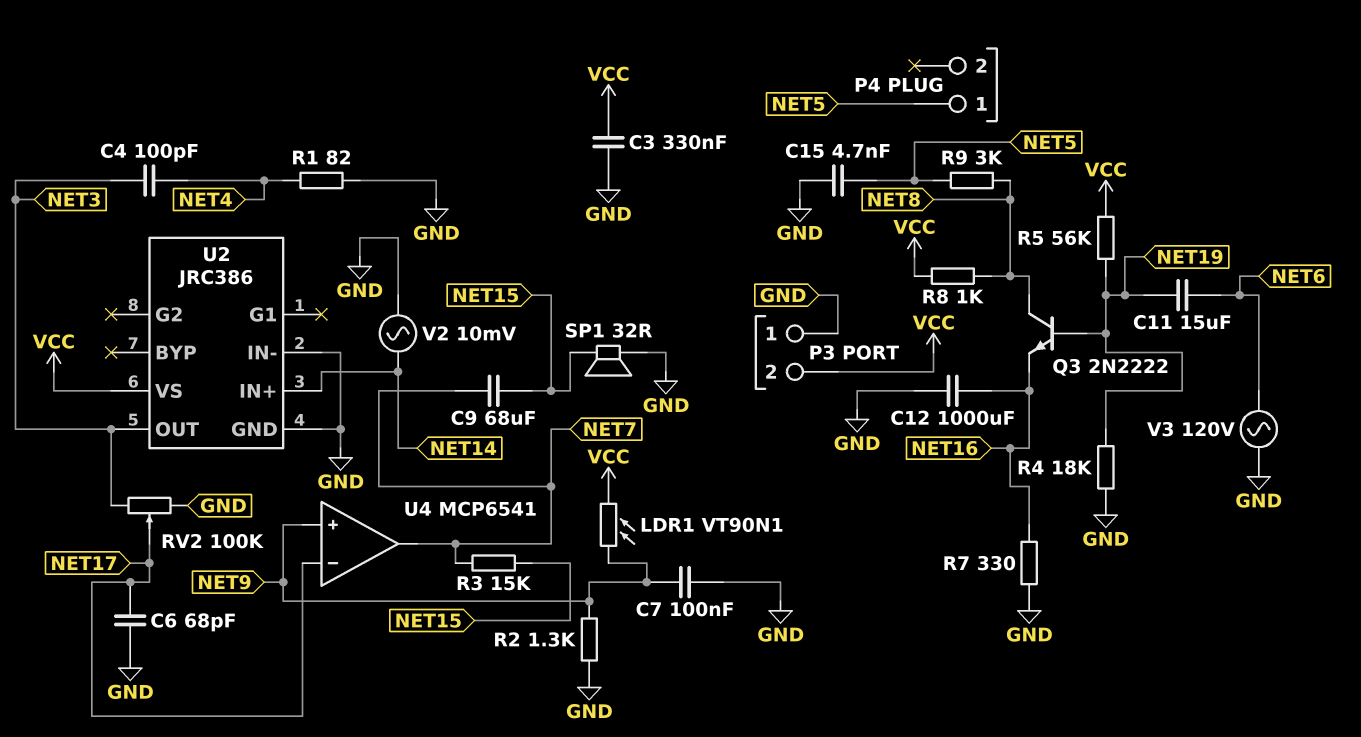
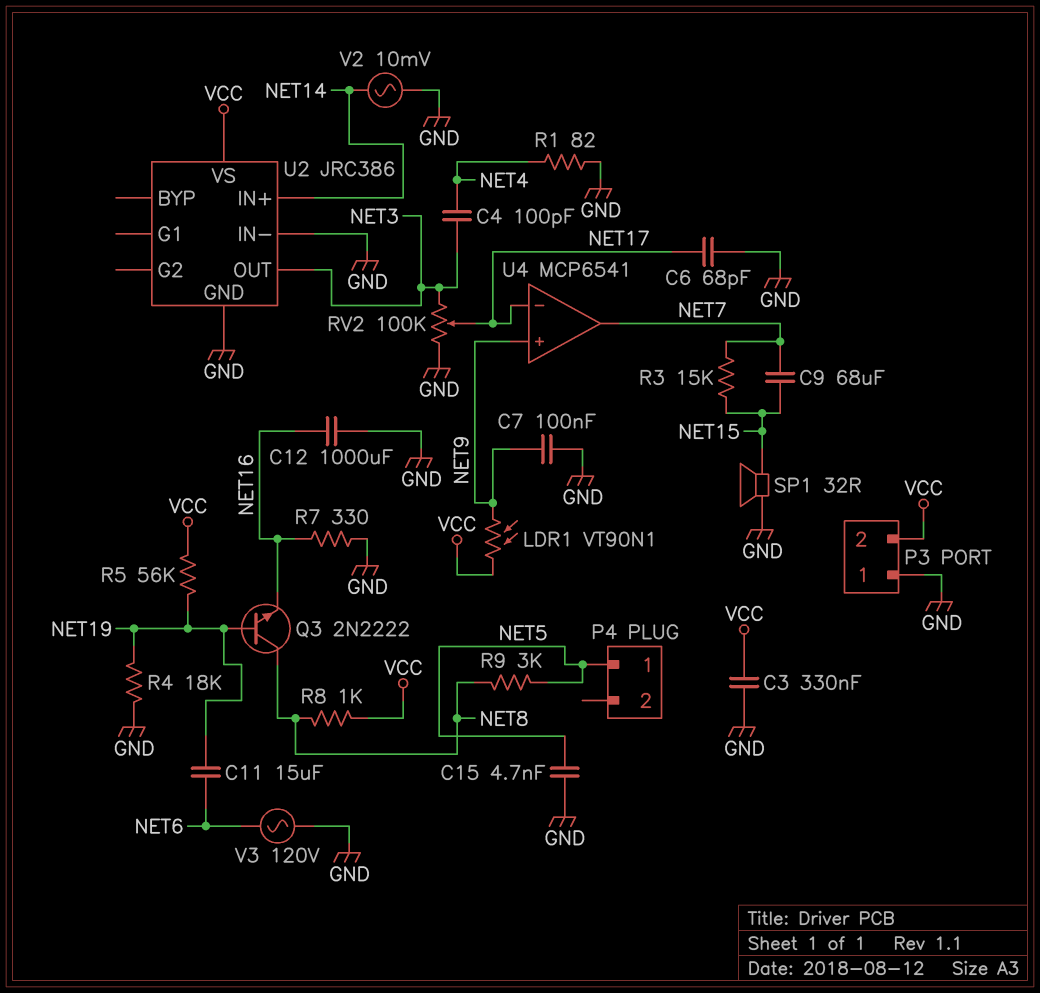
R2: 1.3k (GND, NET9) -> none

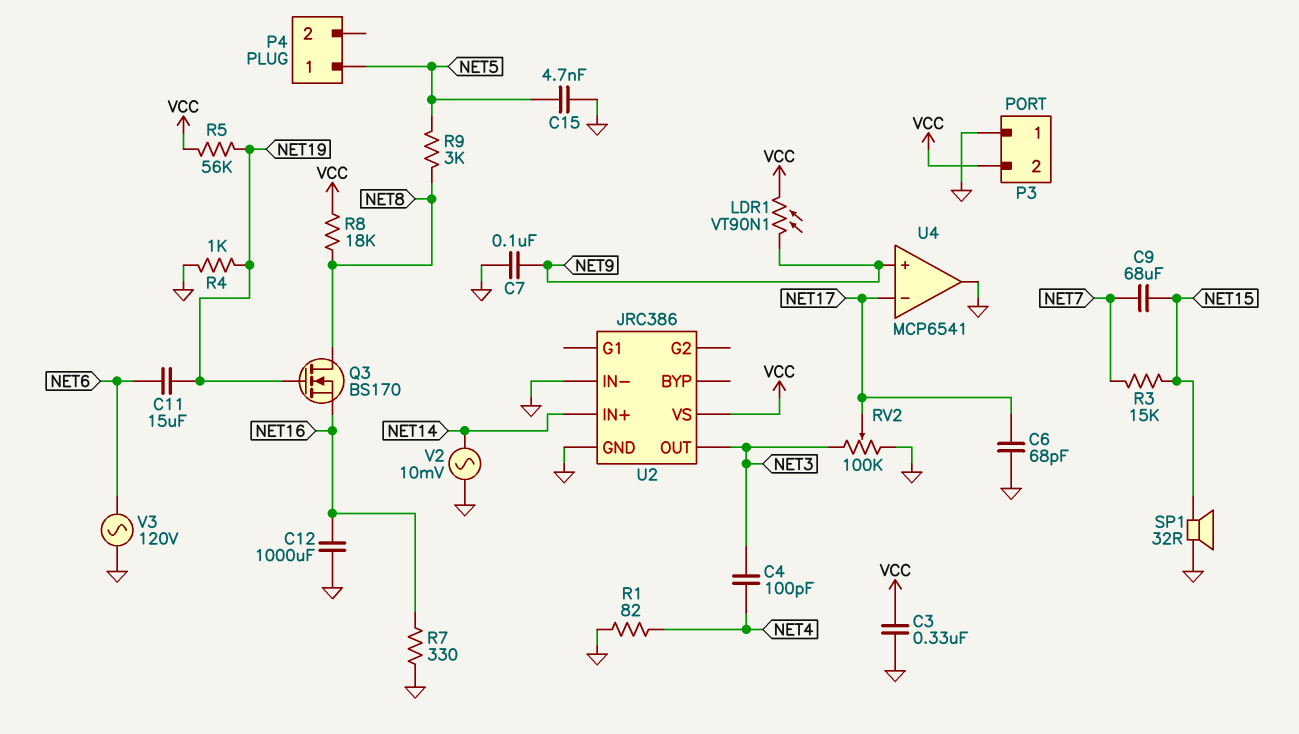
Q3: NPN 2N2222 (B NET19, C NET8, E NET16) -> NMOS BS170 (G NET19, D NET8, S NET16)
R4: 18k (GND, NET19) -> 1k (GND, NET19)
R8: 1k (NET8, VCC) -> 18k (NET8, VCC)
U4 pin out: NET7 -> GND

